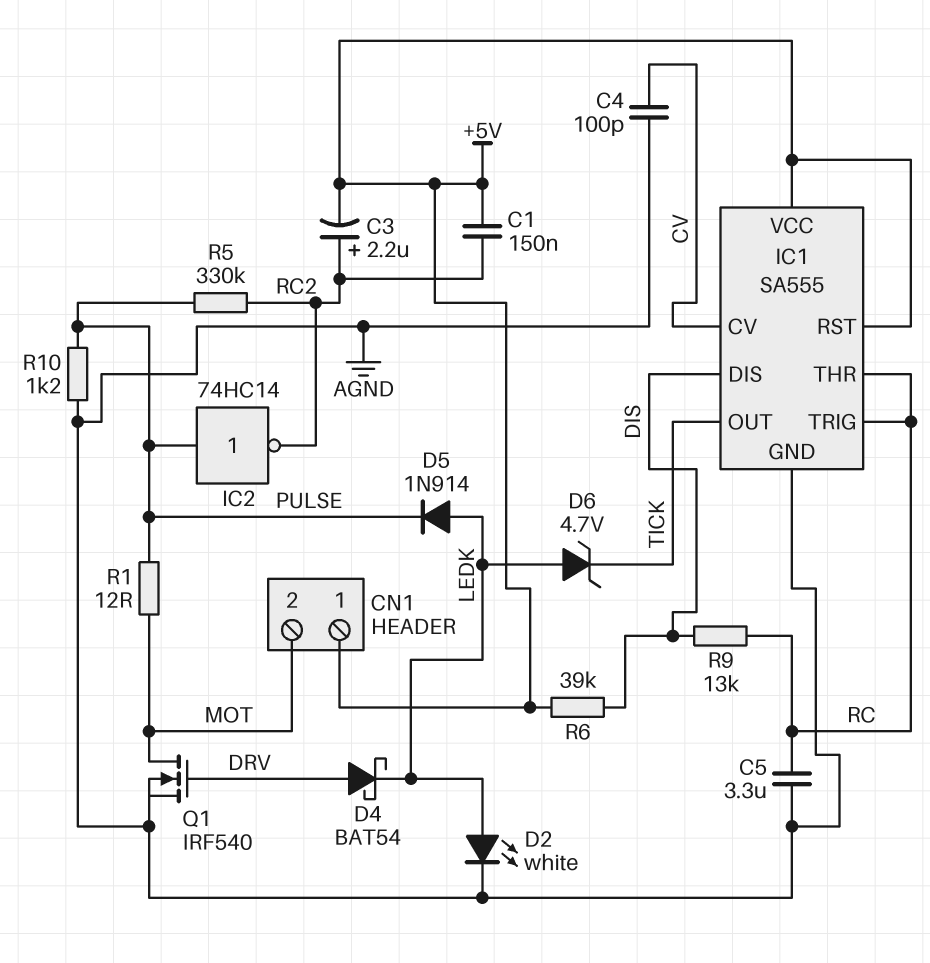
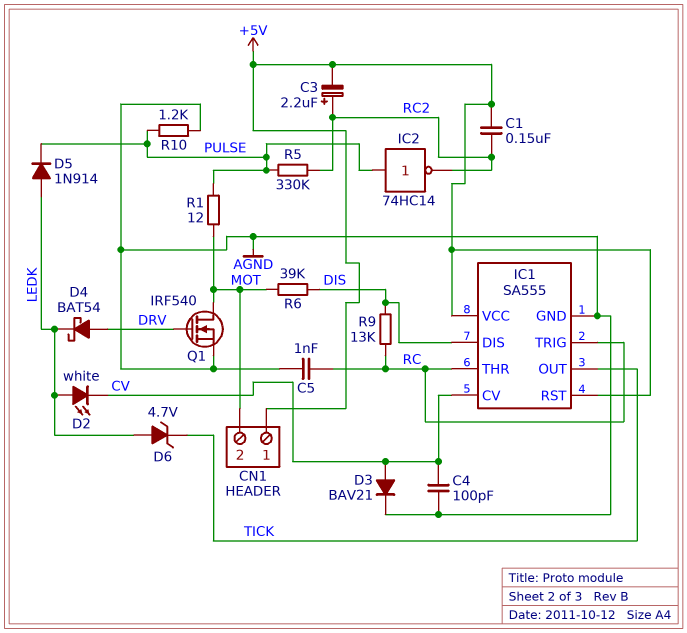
C5: 3.3uF (AGND, RC) -> 1nF (AGND, RC)
D2: LED white (A LEDK, K AGND) -> LED white (A LEDK, K CV)
D3: none -> diode BAV21 (A CV, K AGND)
R6: 39k (+5V, DIS) -> 39k (DIS, MOT)

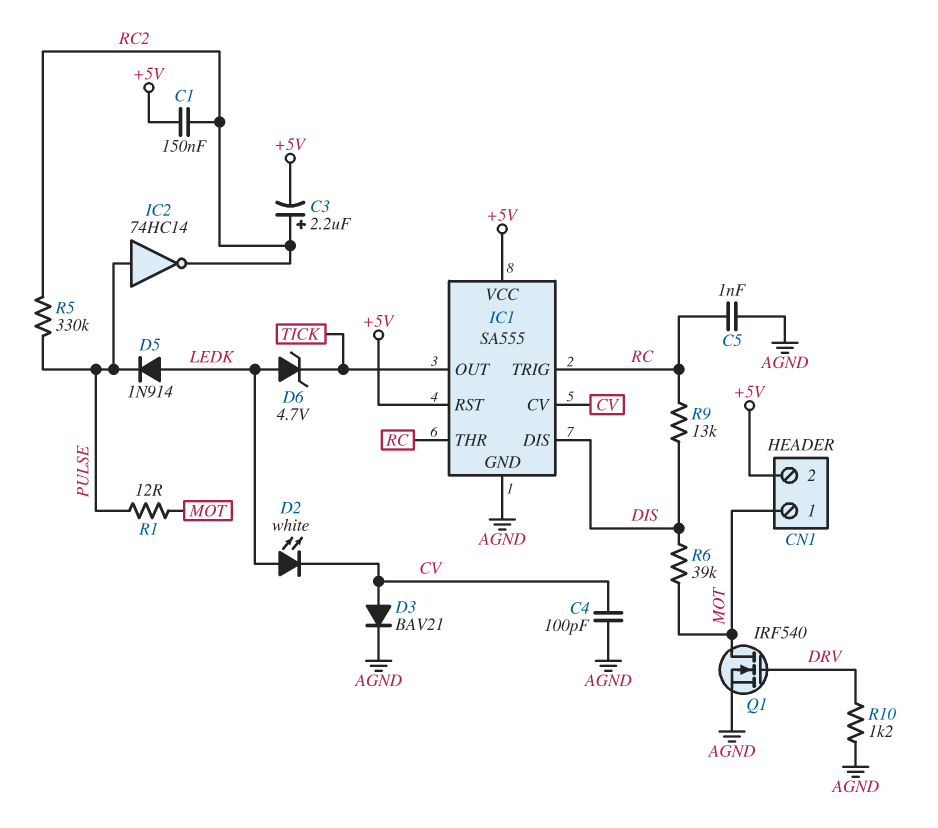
CN1 pin 1: +5V -> MOT
CN1 pin 2: MOT -> +5V
D4: schottky BAT54 (A DRV, K LEDK) -> none
R10: 1.2k (AGND, PULSE) -> 1.2k (AGND, DRV)

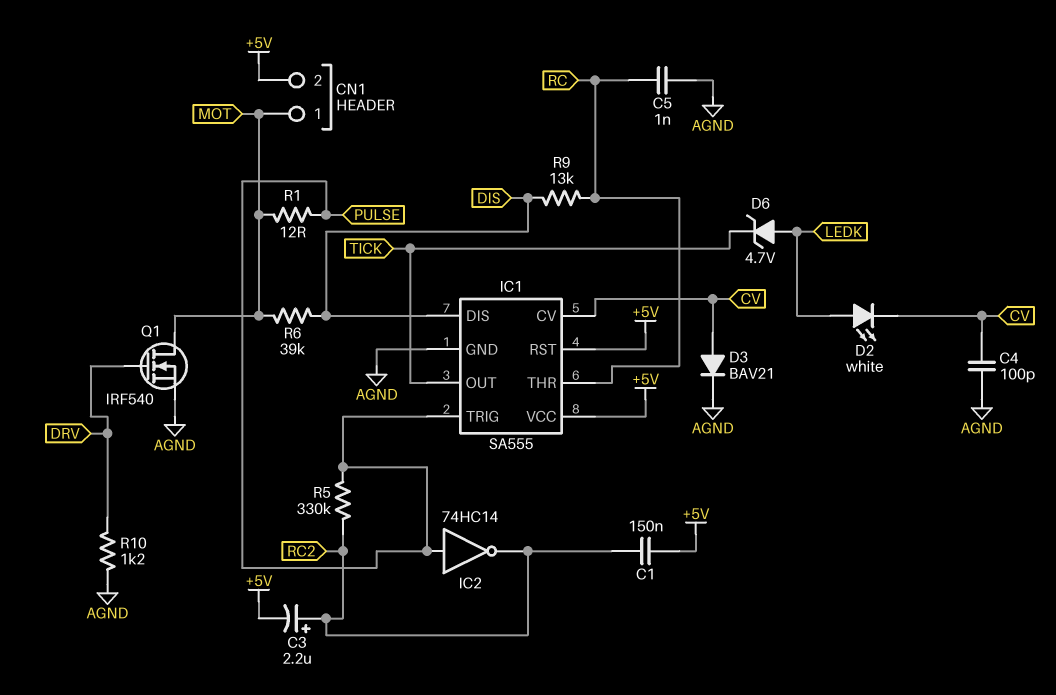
D5: diode 1N914 (A LEDK, K PULSE) -> none
IC1 pin TRIG: RC -> PULSE

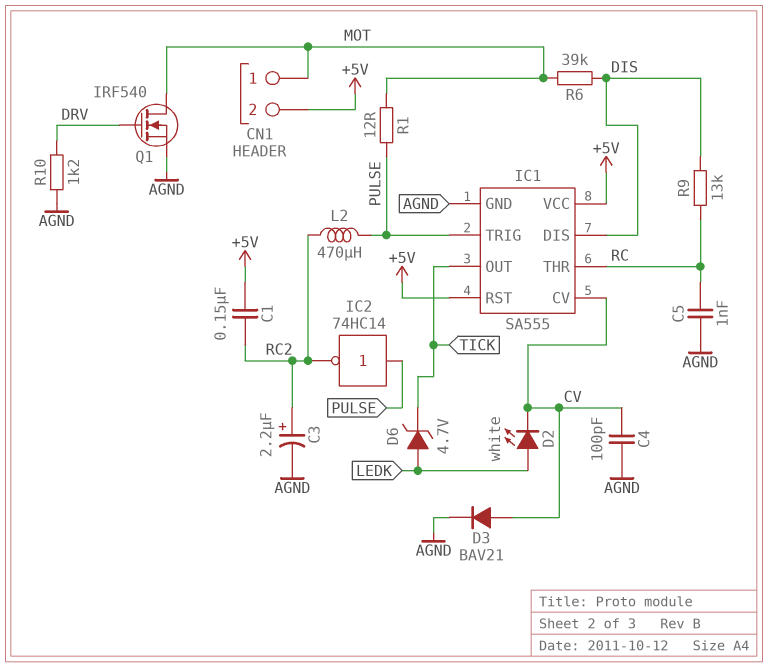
C3: 2.2uF (plus RC2, minus +5V) -> 2.2uF (plus RC2, minus AGND)
L2: none -> 470uH (PULSE, RC2)
R5: 330k (PULSE, RC2) -> none

